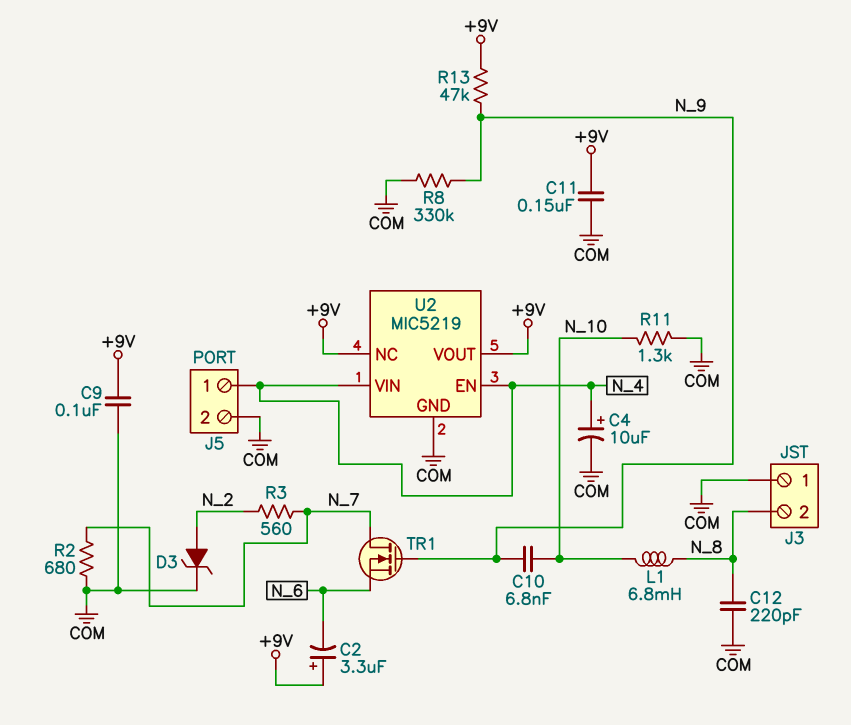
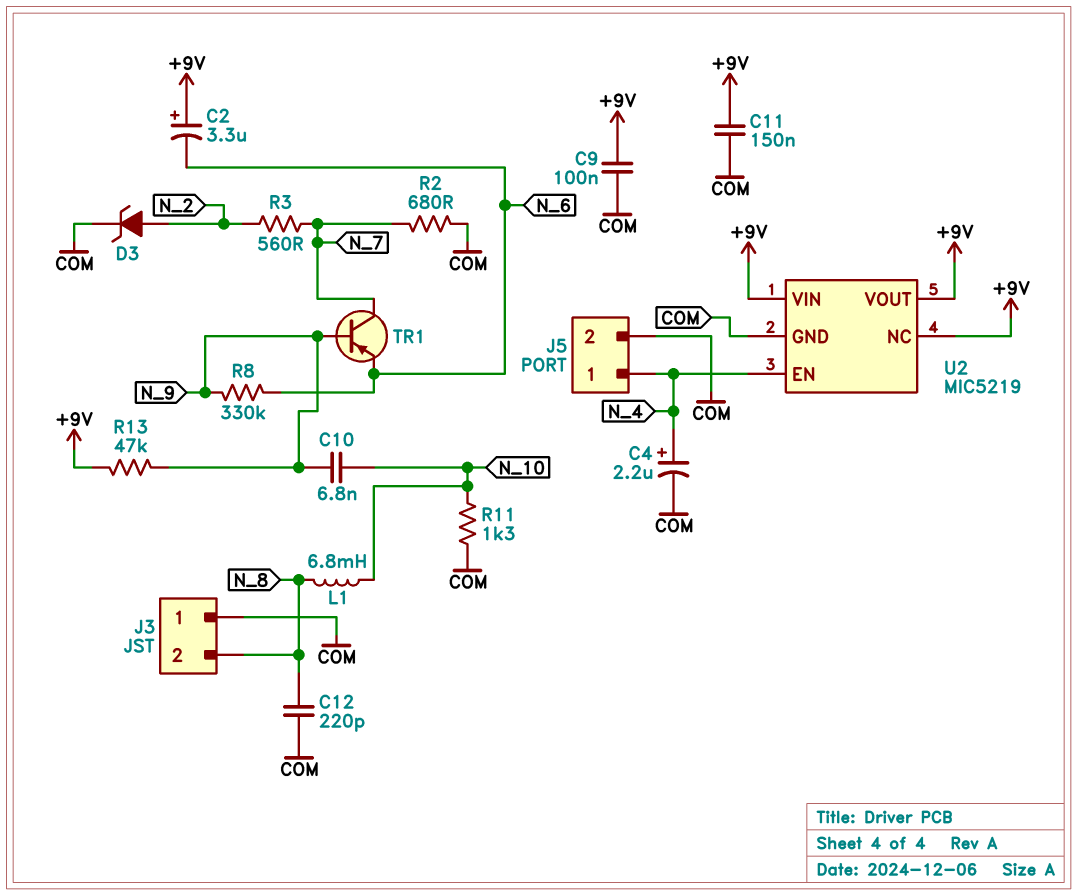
C4: 10uF (plus N_4, minus COM) -> 2.2uF (plus N_4, minus COM)
R8: 330k (COM, N_9) -> 330k (N_6, N_9)
TR1: NMOS (G N_9, D N_7, S N_6) -> PNP (B N_9, C N_7, E N_6)
U2 pin VIN: N_4 -> +9V

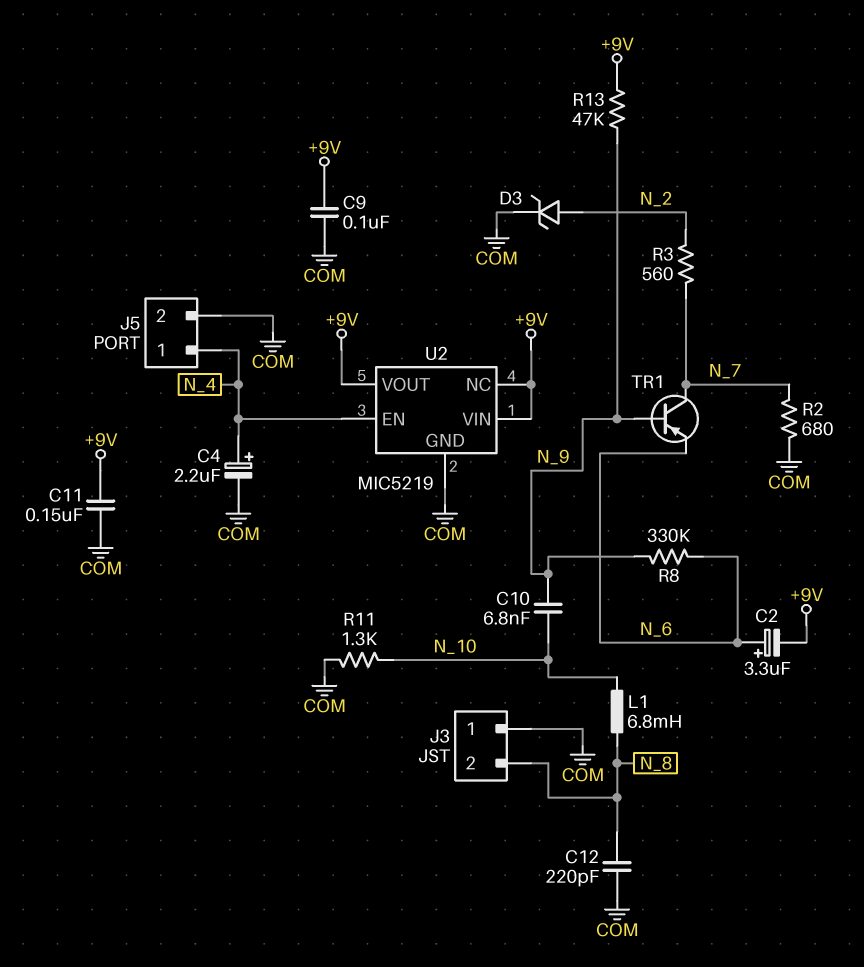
C2: 3.3uF (plus +9V, minus N_6) -> 3.3uF (plus N_6, minus +9V)

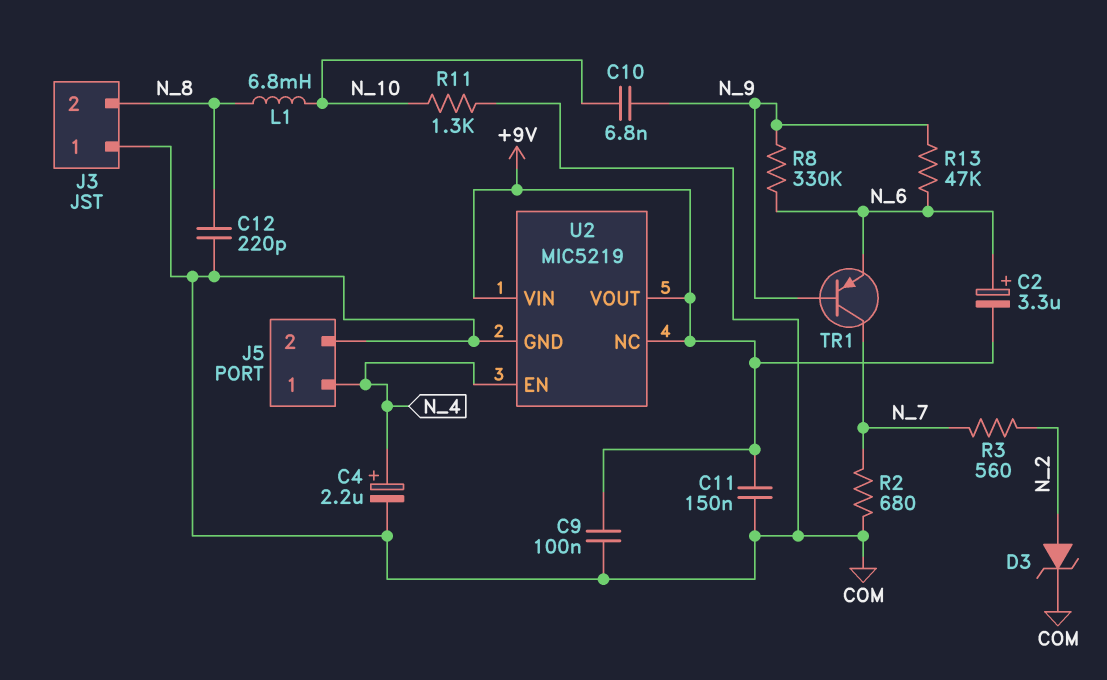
R13: 47k (+9V, N_9) -> 47k (N_6, N_9)

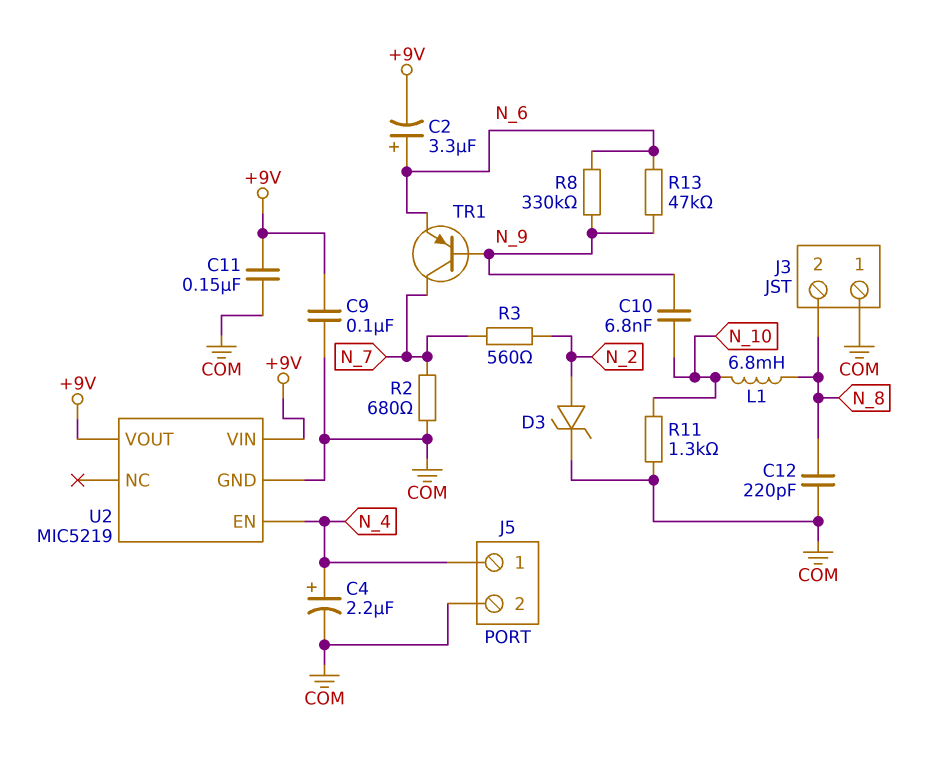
U2 pin NC: +9V -> none

